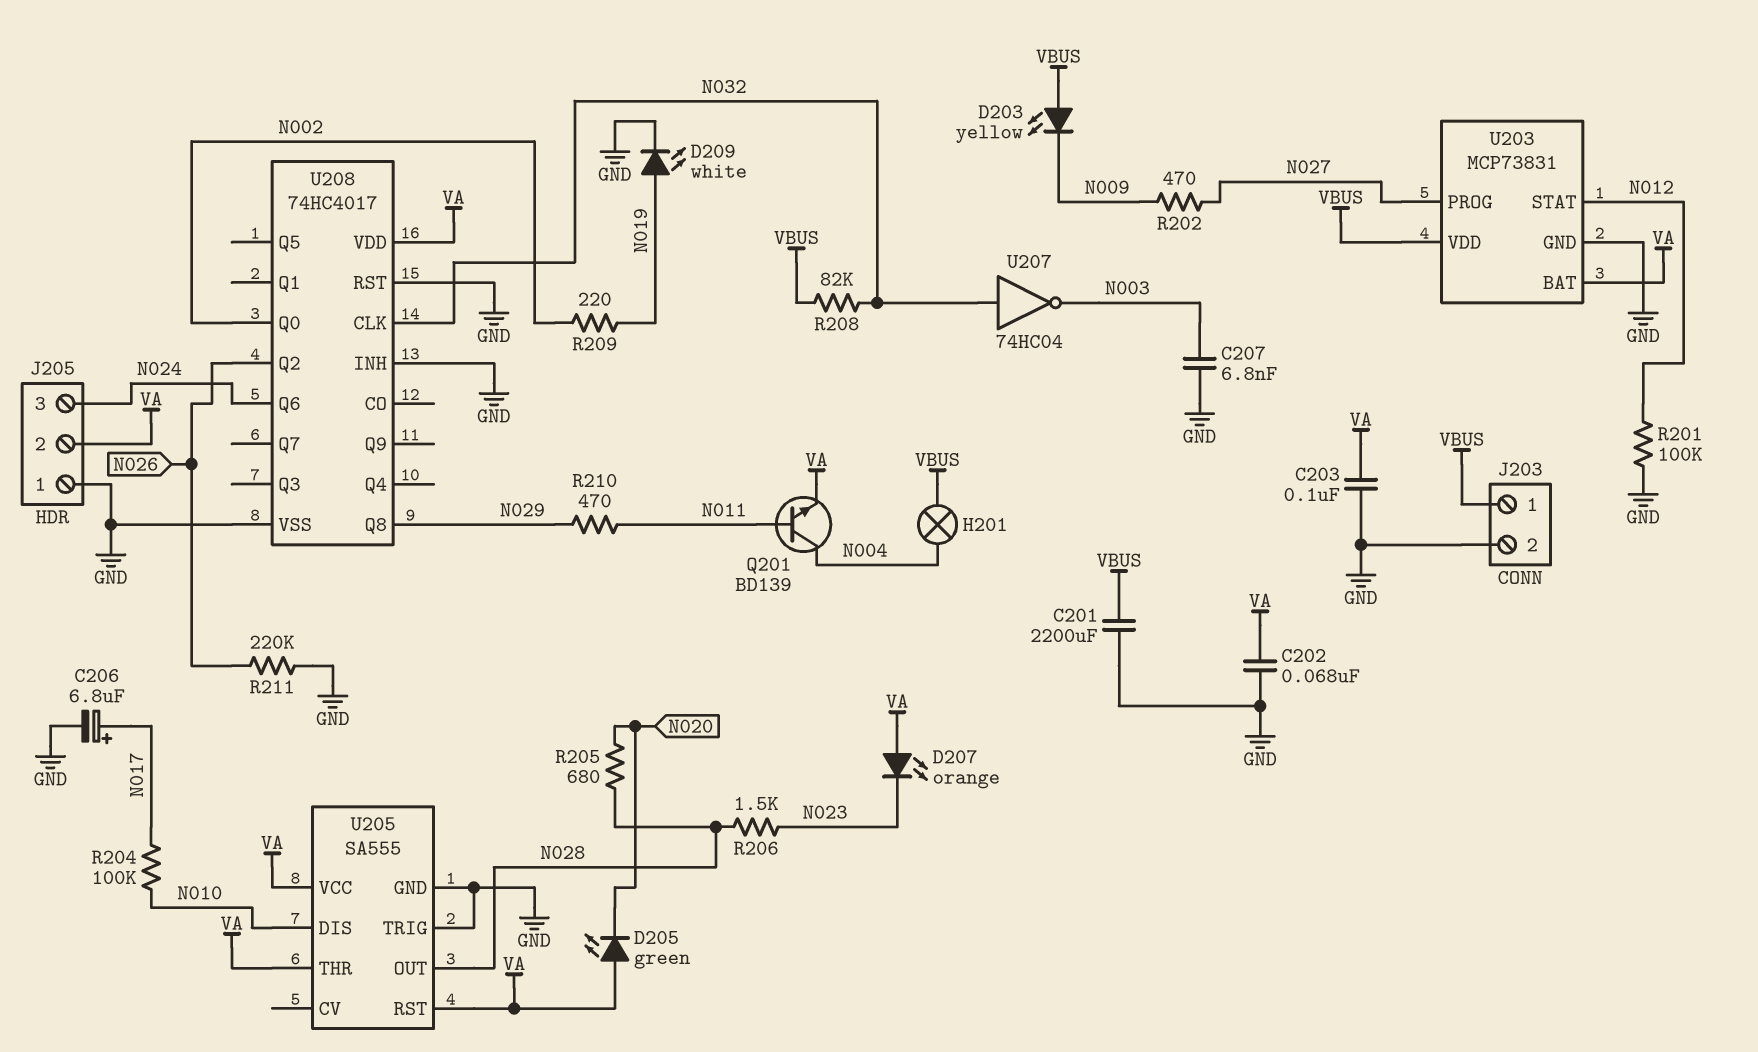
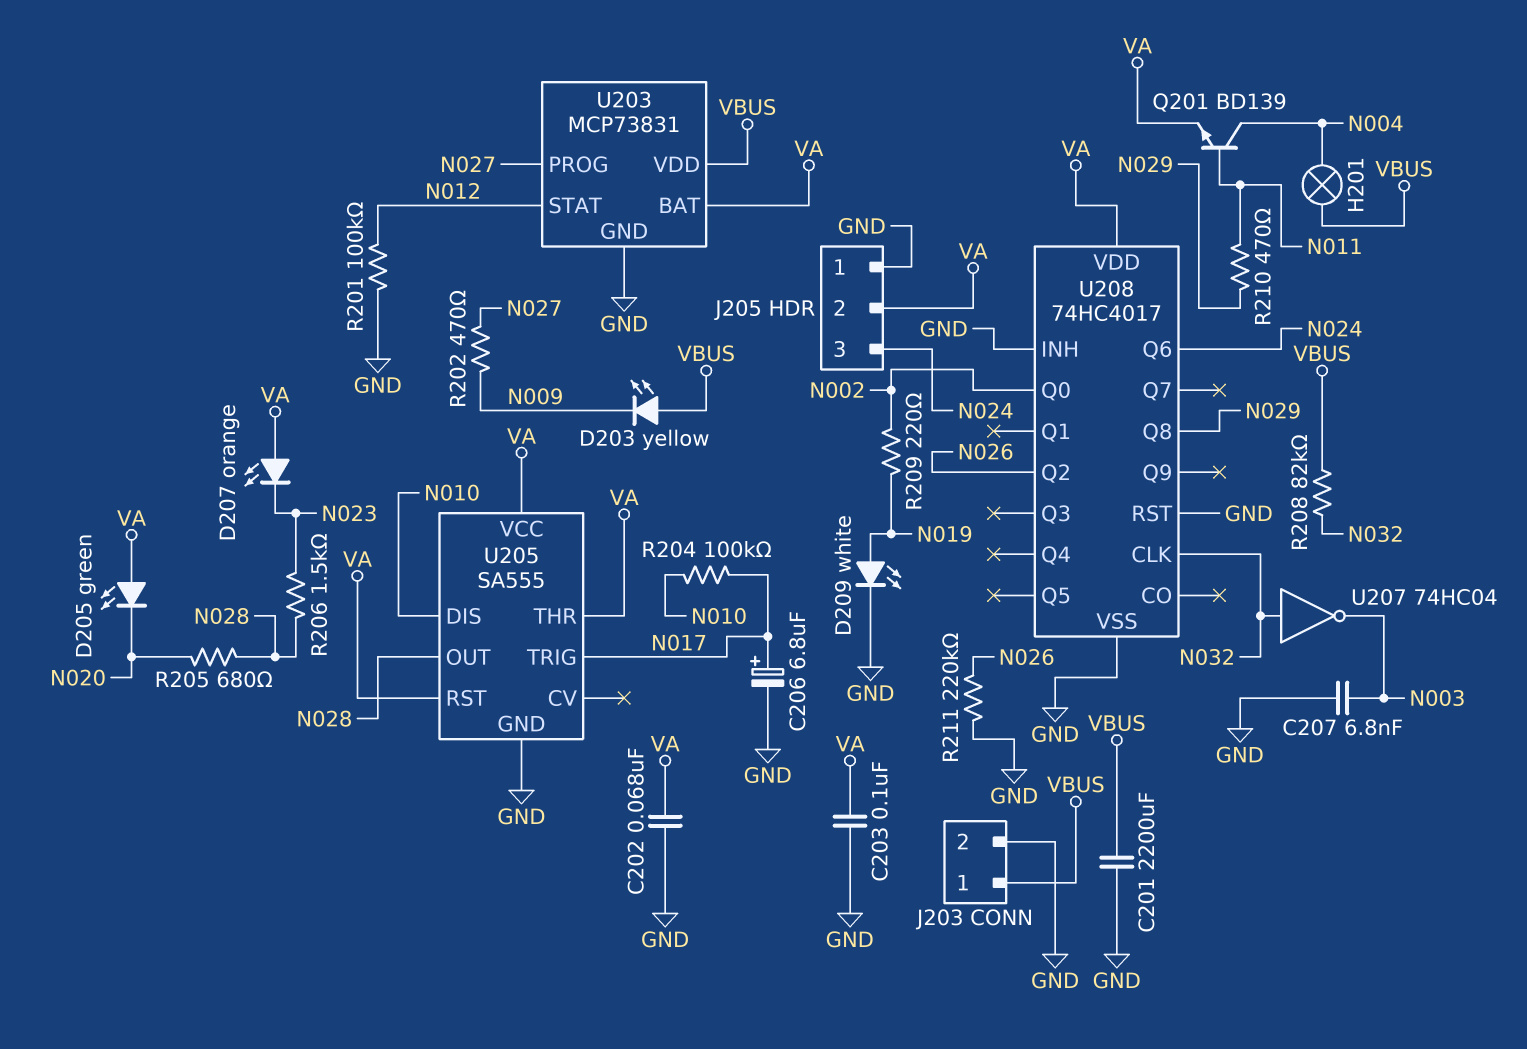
U205 pin TRIG: GND -> N017

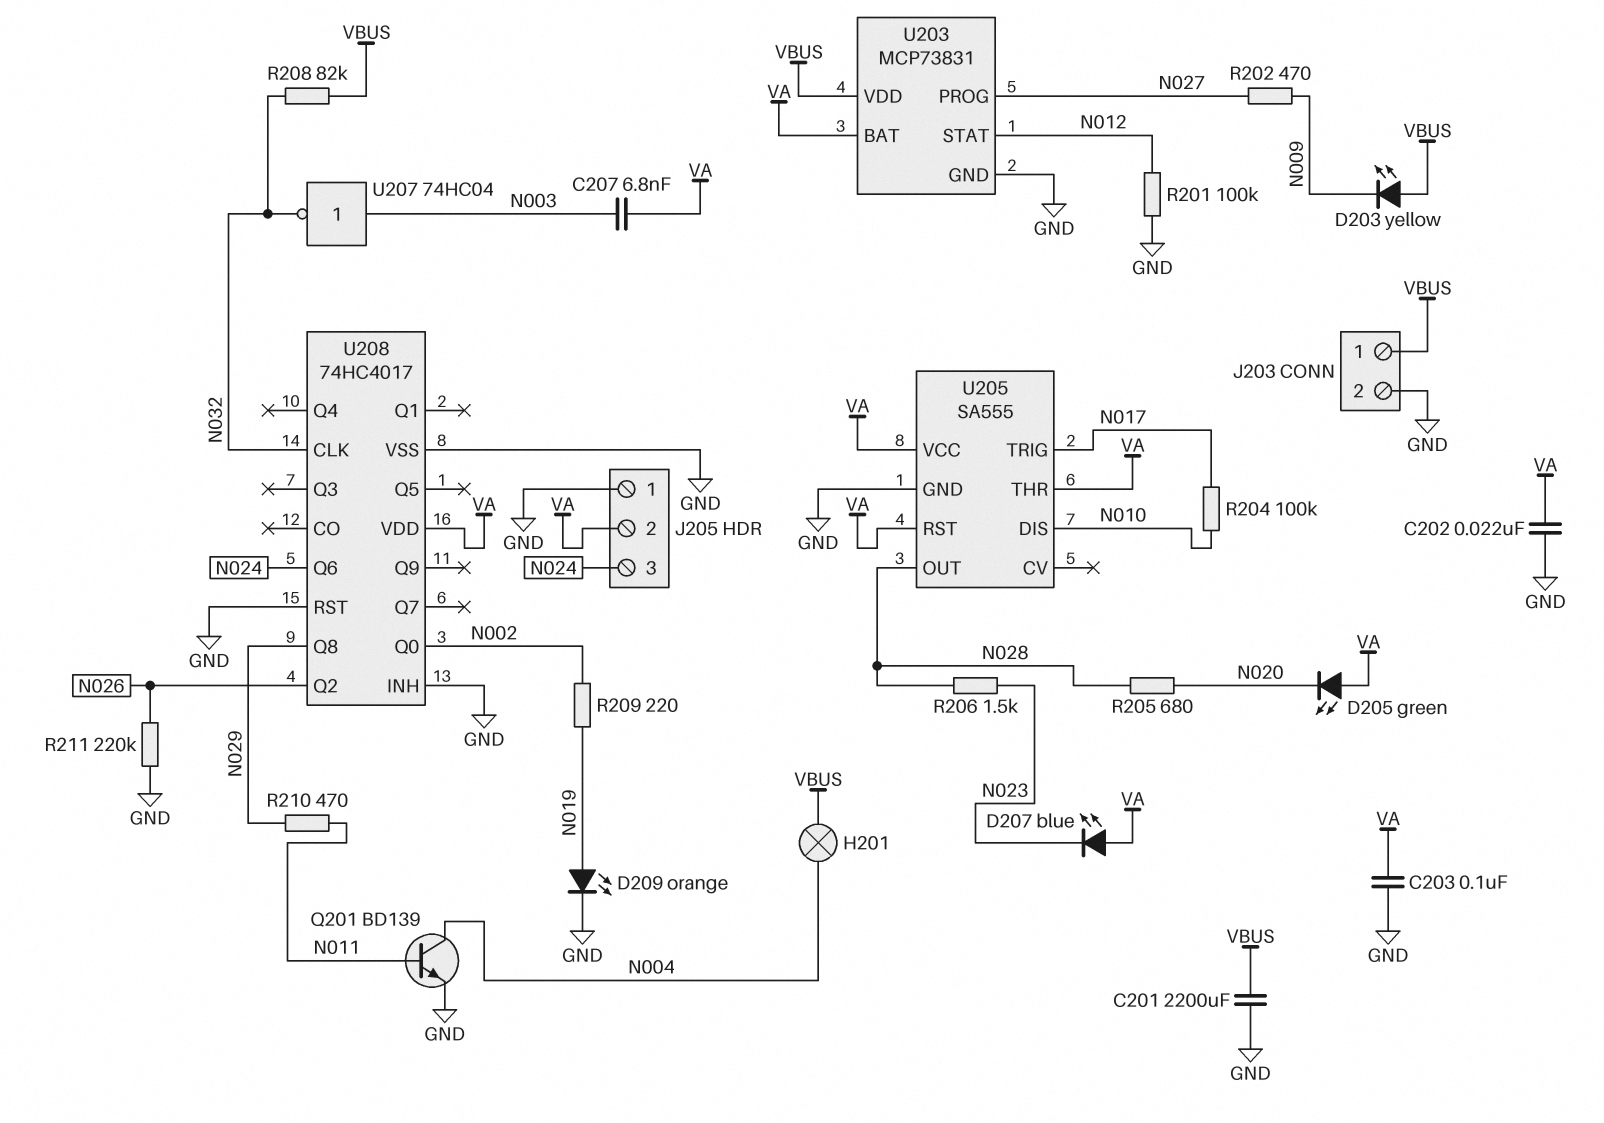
C202: 68nF (GND, VA) -> 22nF (GND, VA)
C206: 6.8uF (plus N017, minus GND) -> none
C207: 6.8nF (GND, N003) -> 6.8nF (N003, VA)
D207: LED orange (A VA, K N023) -> LED blue (A VA, K N023)
D209: LED white (A N019, K GND) -> LED orange (A N019, K GND)
Q201: NPN BD139 (B N011, C N004, E VA) -> NPN BD139 (B N011, C N004, E GND)
U207: NOT 74HC04 (in N032, out N003) -> NOT 74HC04 (in N003, out N032)

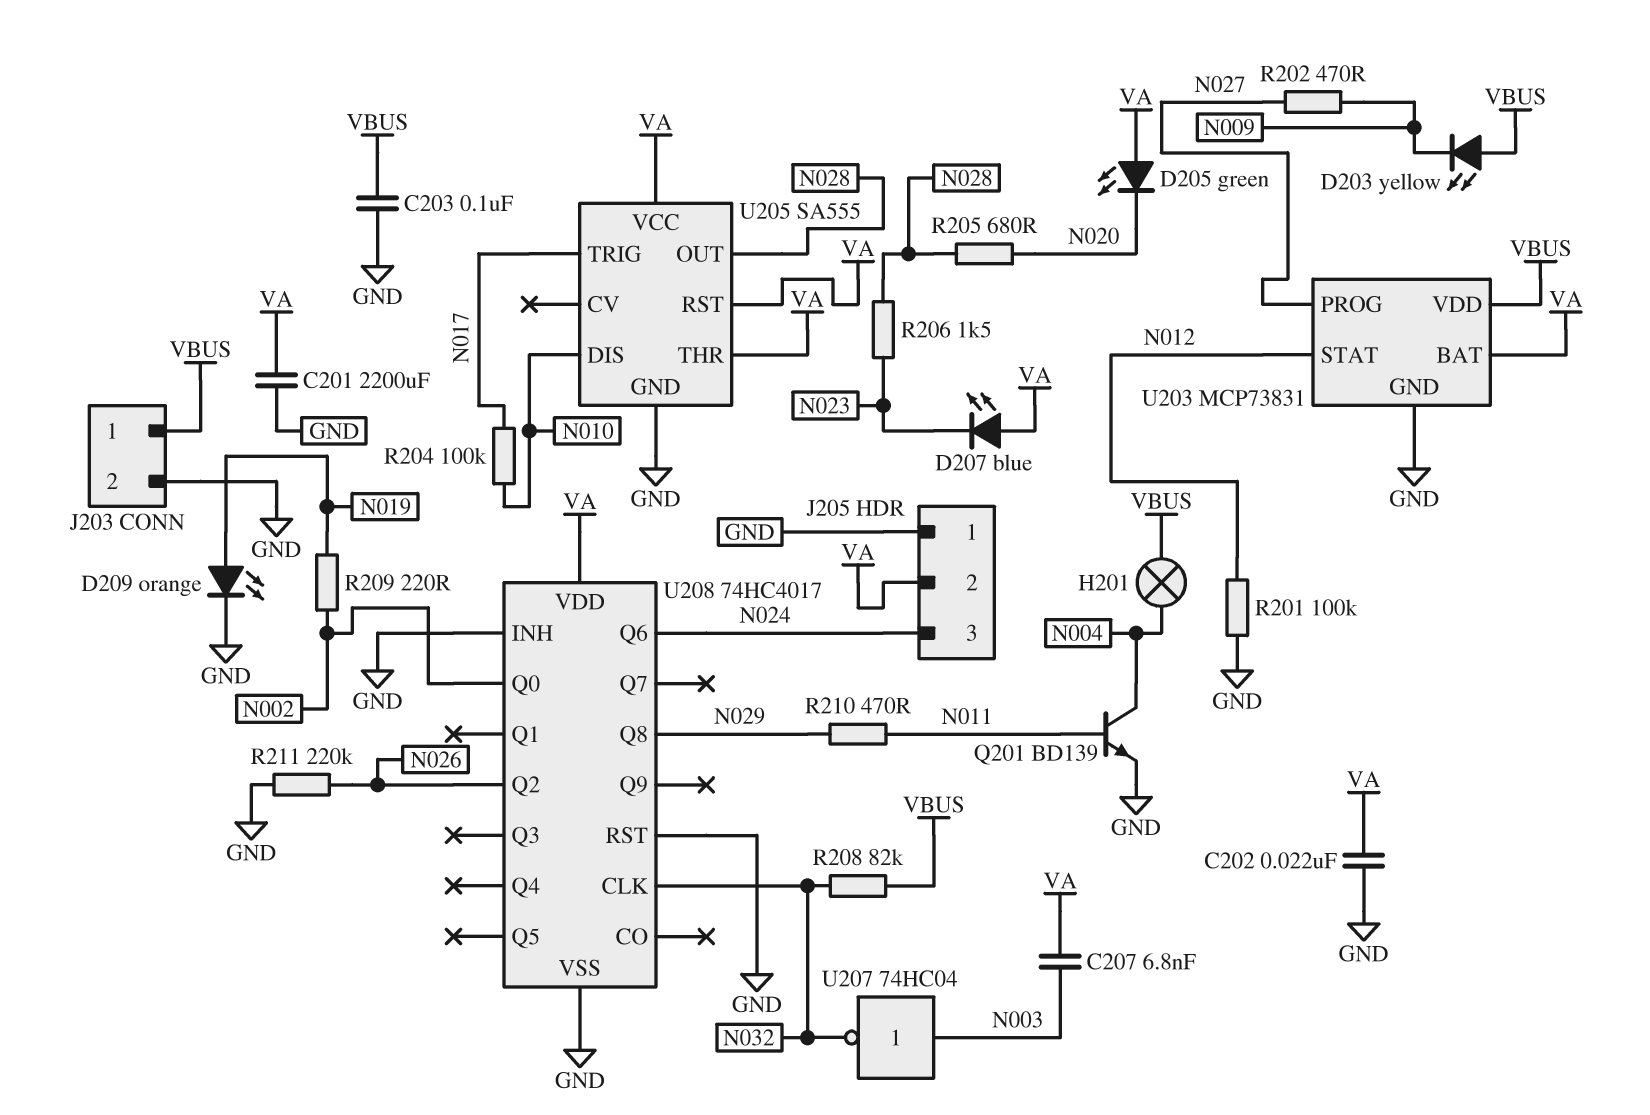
C201: 2200uF (GND, VBUS) -> 2200uF (GND, VA)
C203: 100nF (GND, VA) -> 100nF (GND, VBUS)

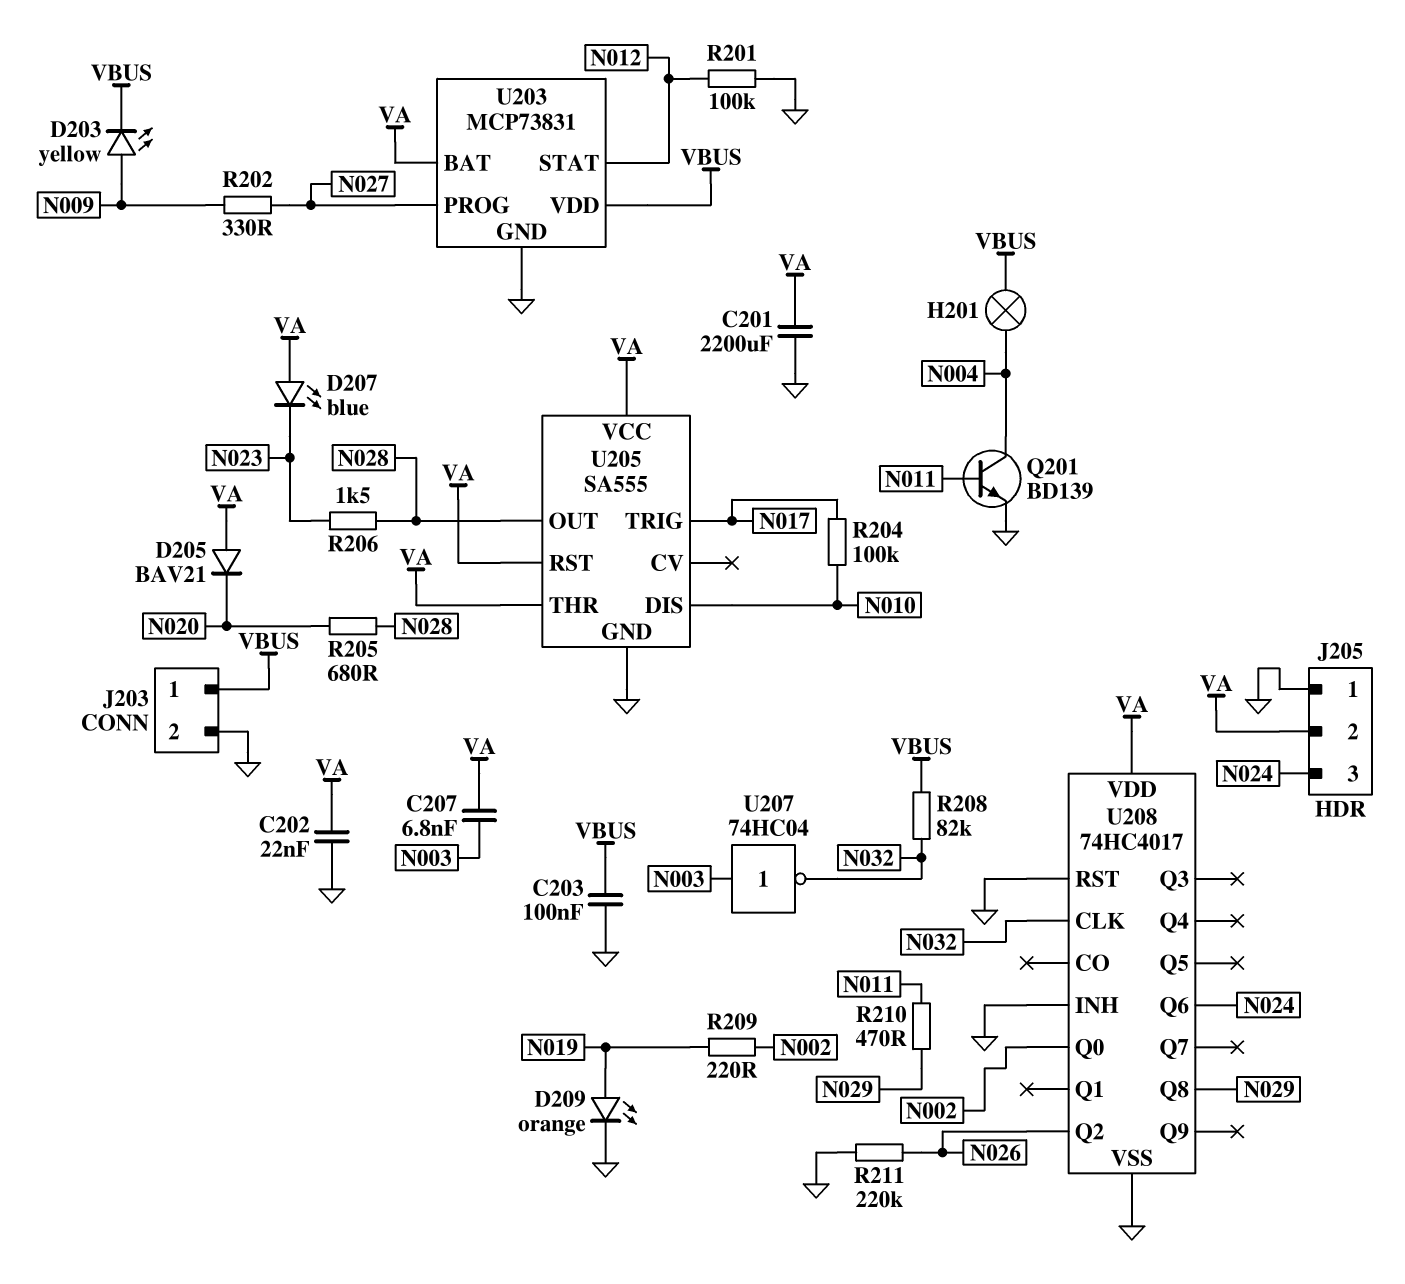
D203: LED yellow (A VBUS, K N009) -> LED yellow (A N009, K VBUS)
D205: LED green (A VA, K N020) -> diode BAV21 (A VA, K N020)
R202: 470 (N009, N027) -> 330 (N009, N027)

